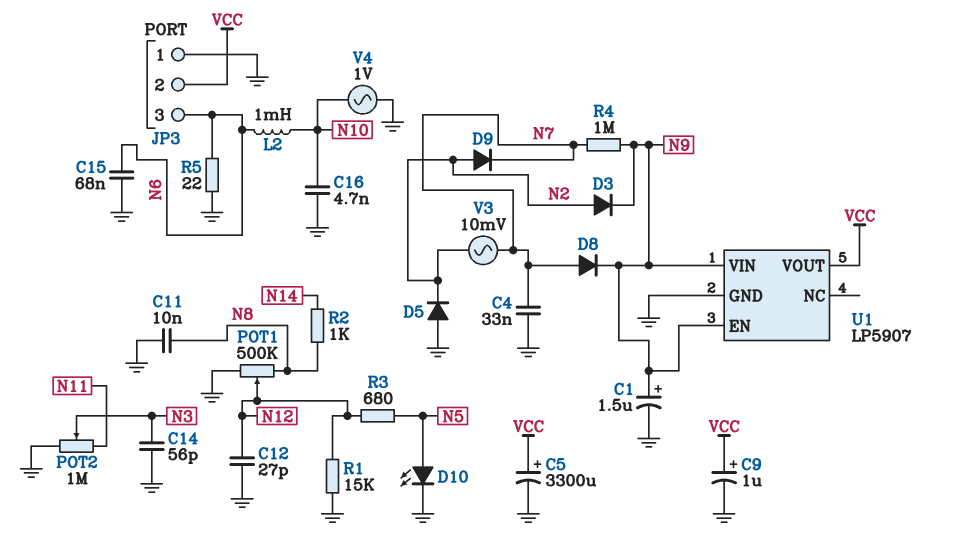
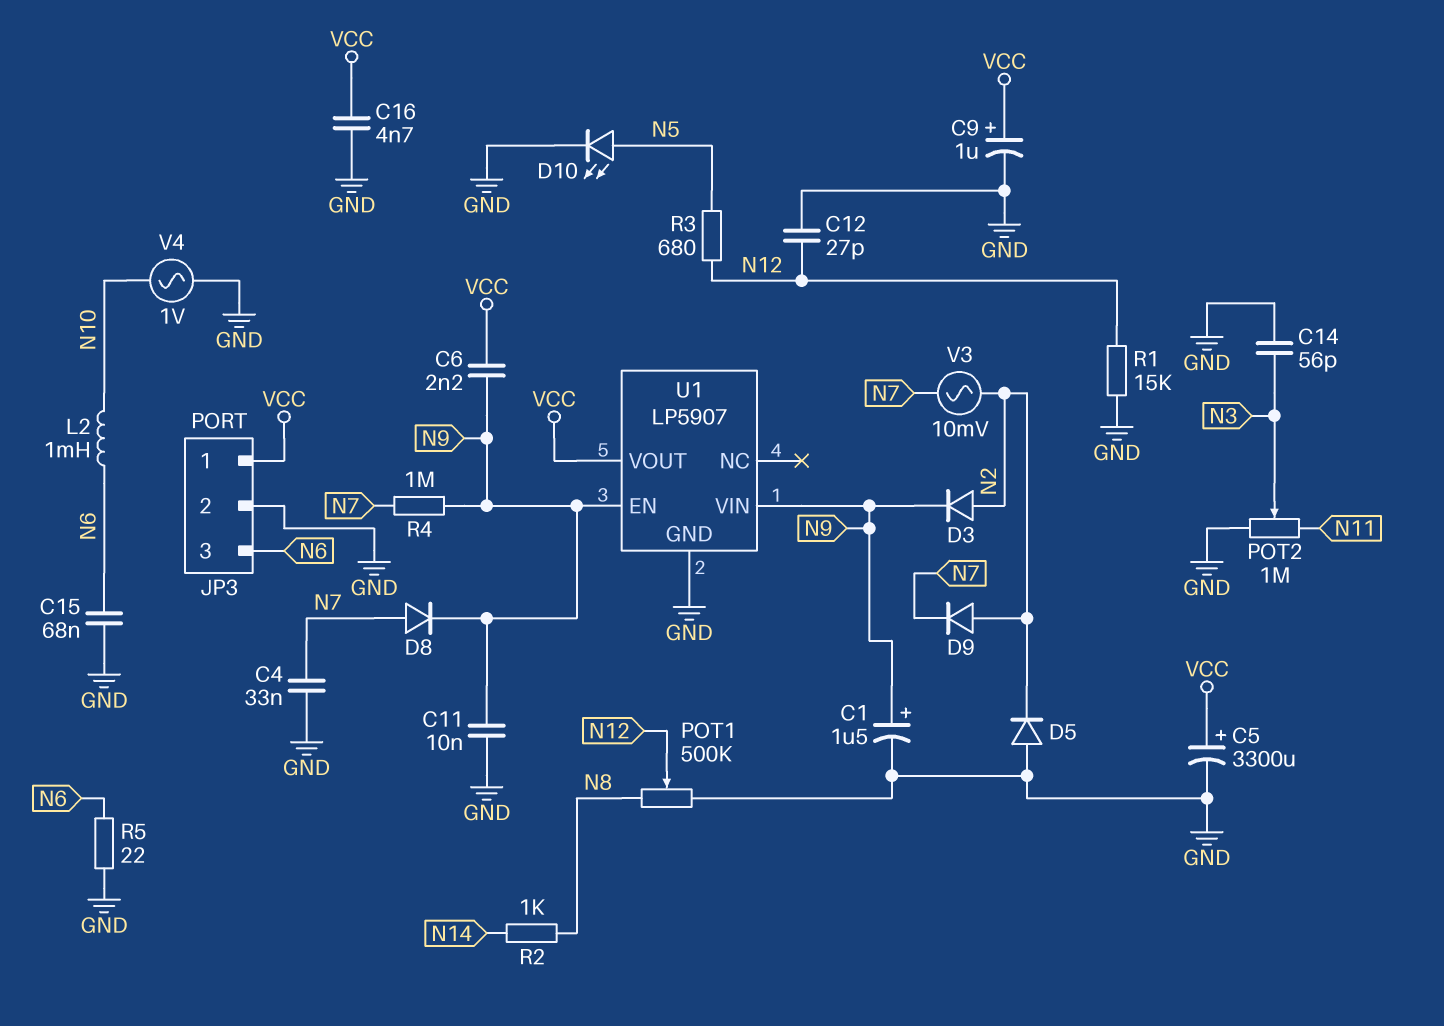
C6: none -> 2.2nF (N9, VCC)
C11: 10nF (GND, N8) -> 10nF (GND, N9)
C16: 4.7nF (GND, N10) -> 4.7nF (GND, VCC)
JP3 pin 1: GND -> VCC
JP3 pin 2: VCC -> GND

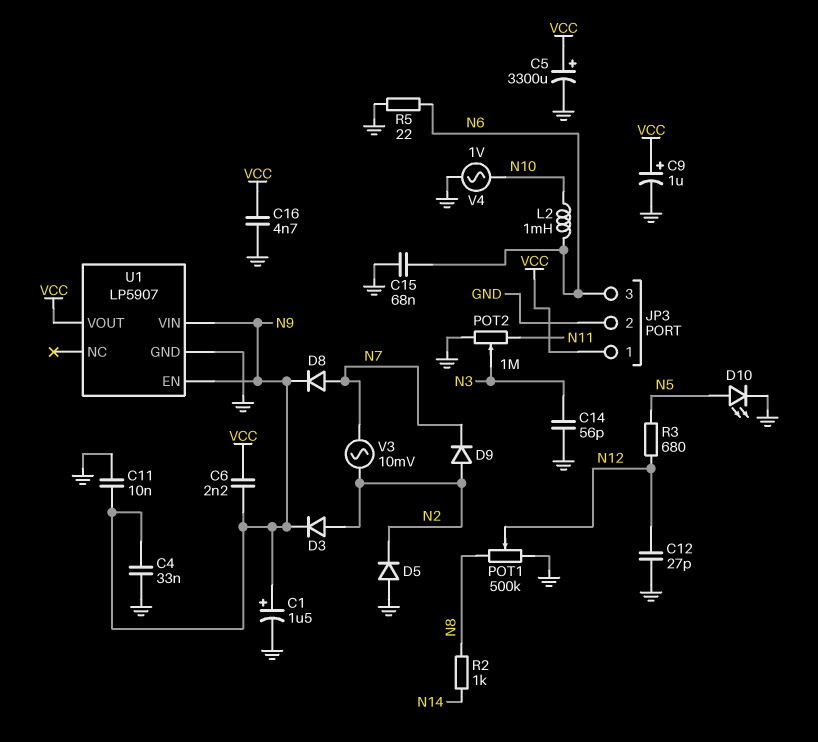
C4: 33nF (GND, N7) -> 33nF (GND, N9)
R1: 15k (GND, N12) -> none
R4: 1M (N7, N9) -> none

